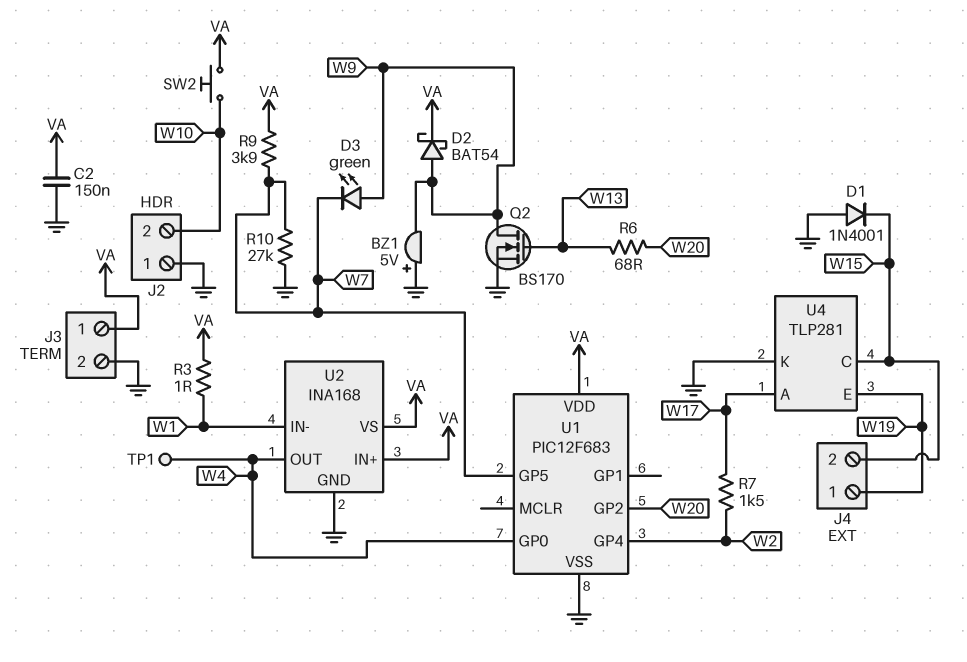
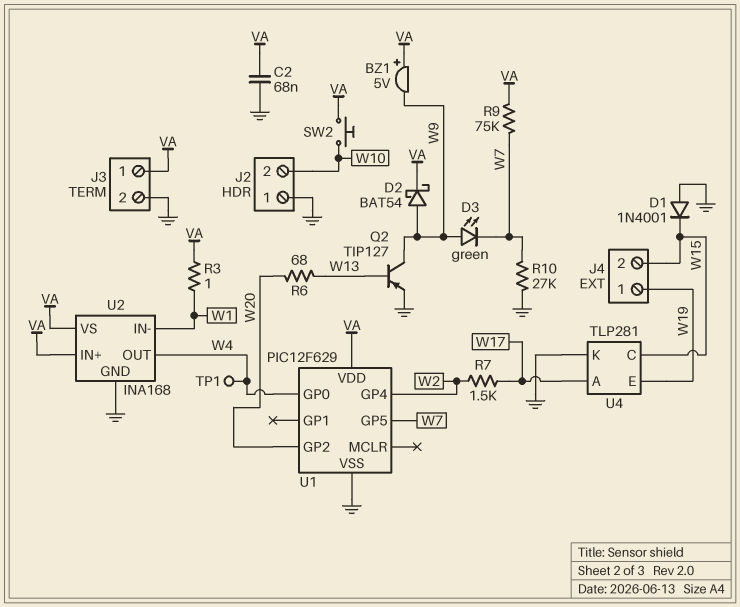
BZ1: buzzer 5V (plus GND, minus W9) -> buzzer 5V (plus VA, minus W9)
C2: 150nF (GND, VA) -> 68nF (GND, VA)
Q2: NMOS BS170 (G W13, D W9, S GND) -> PNP TIP127 (B W13, C W9, E GND)
R9: 3.9k (VA, W7) -> 75k (VA, W7)
U1: PIC12F683 -> PIC12F629

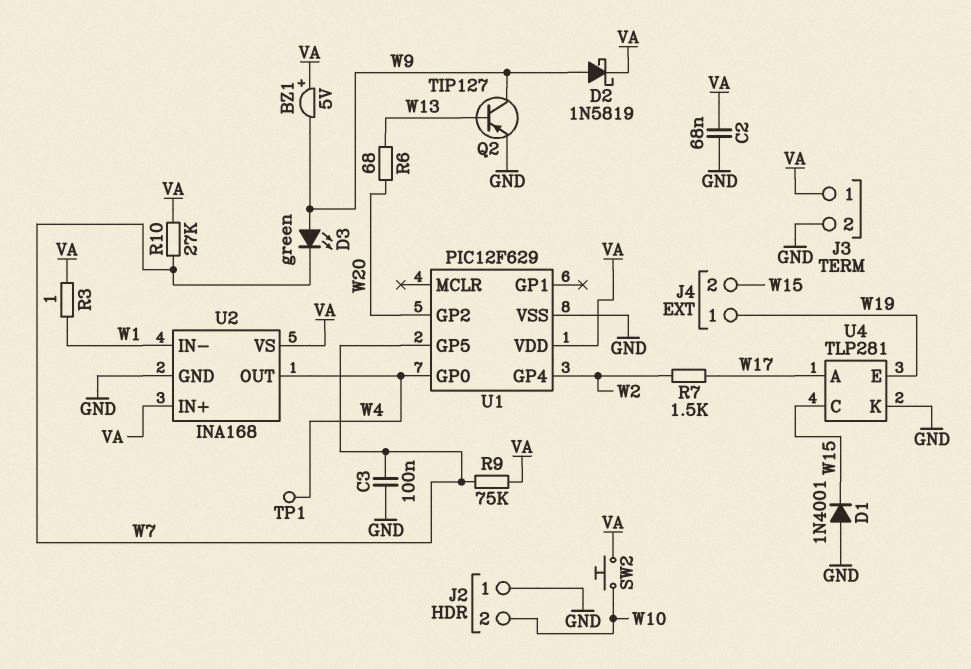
C3: none -> 100nF (GND, W7)
D2: schottky BAT54 (A W9, K VA) -> schottky 1N5819 (A W9, K VA)
R10: 27k (GND, W7) -> 27k (VA, W7)

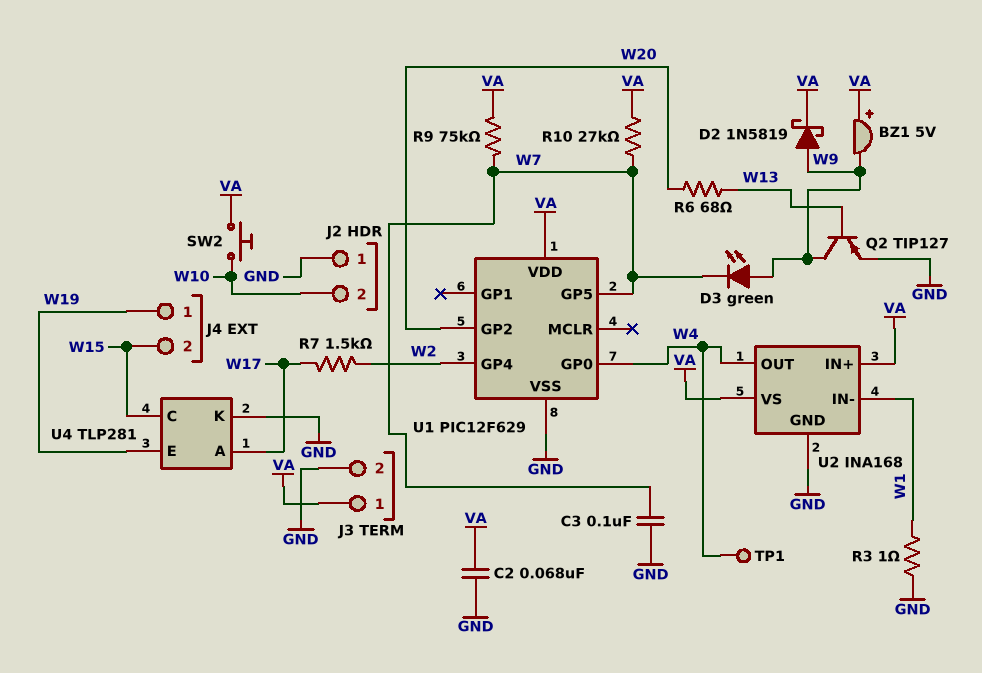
D1: diode 1N4001 (A GND, K W15) -> none
R3: 1 (VA, W1) -> 1 (GND, W1)

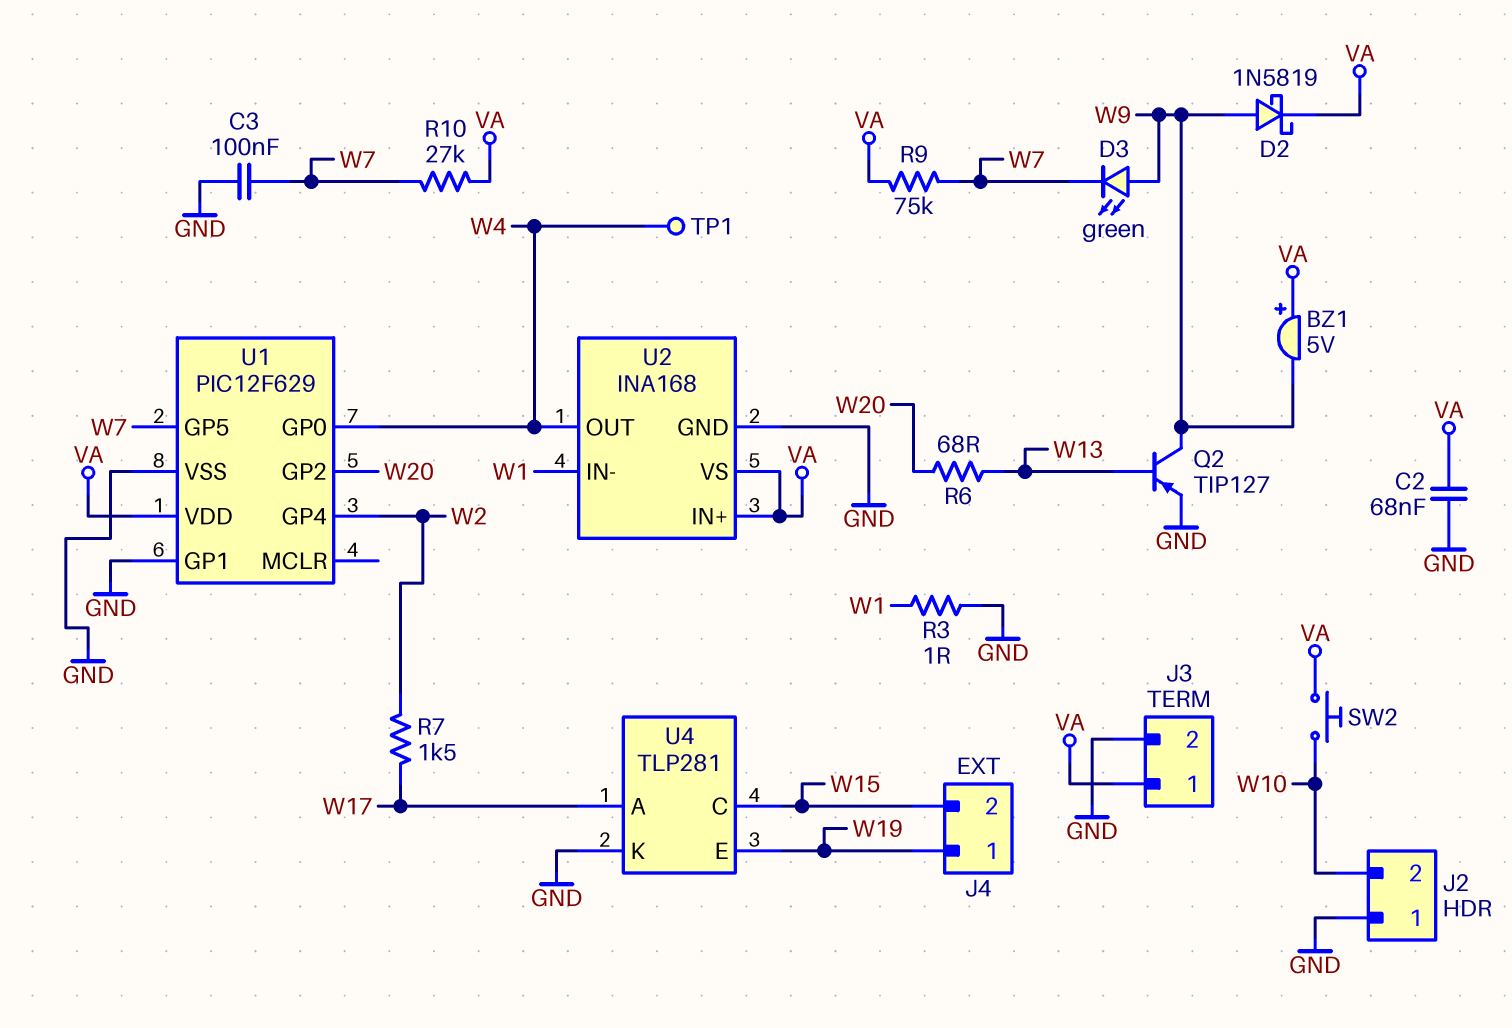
U1 pin GP1: none -> GND

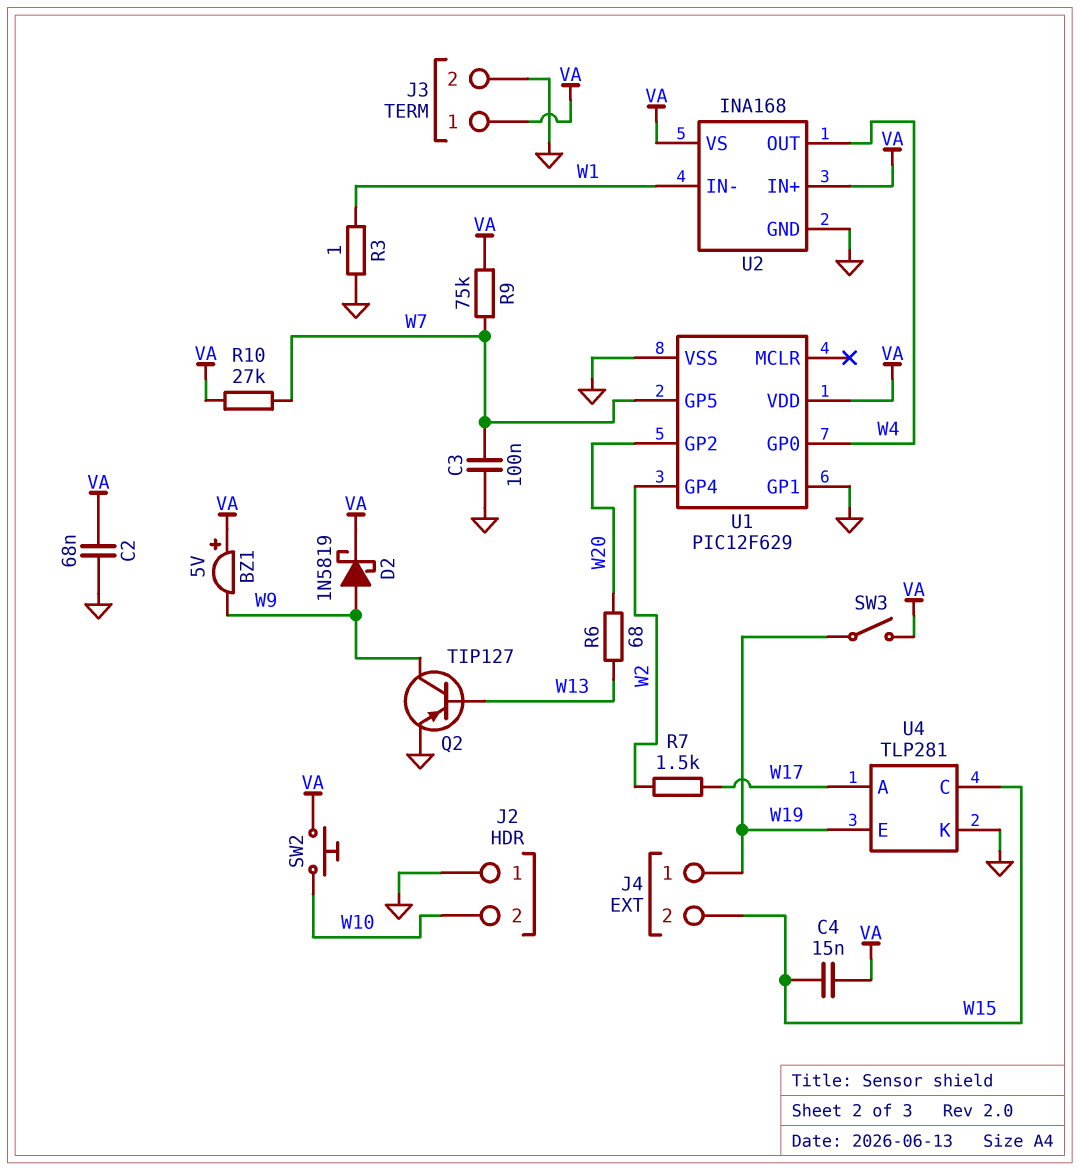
C4: none -> 15nF (VA, W15)
D3: LED green (A W9, K W7) -> none
SW3: none -> switch (VA, W19)
TP1: test point (W4) -> none

